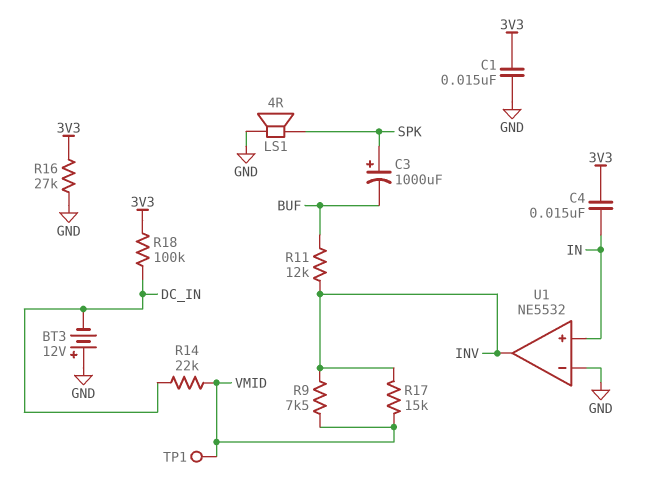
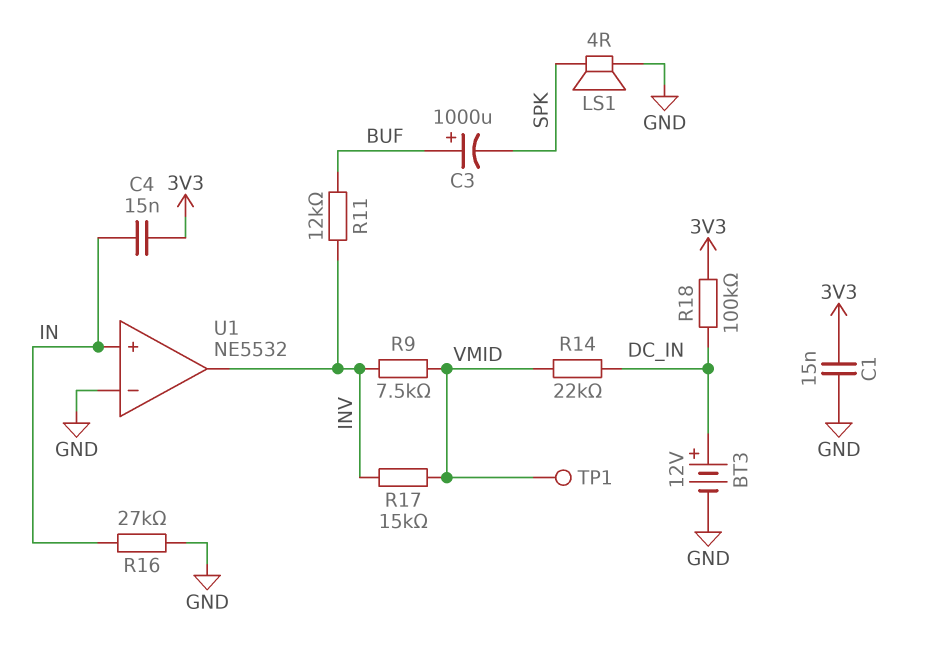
BT3: 12V (plus GND, minus DC_IN) -> 12V (plus DC_IN, minus GND)
C3: 1000uF (plus SPK, minus BUF) -> 1000uF (plus BUF, minus SPK)
R16: 27k (3V3, GND) -> 27k (GND, IN)

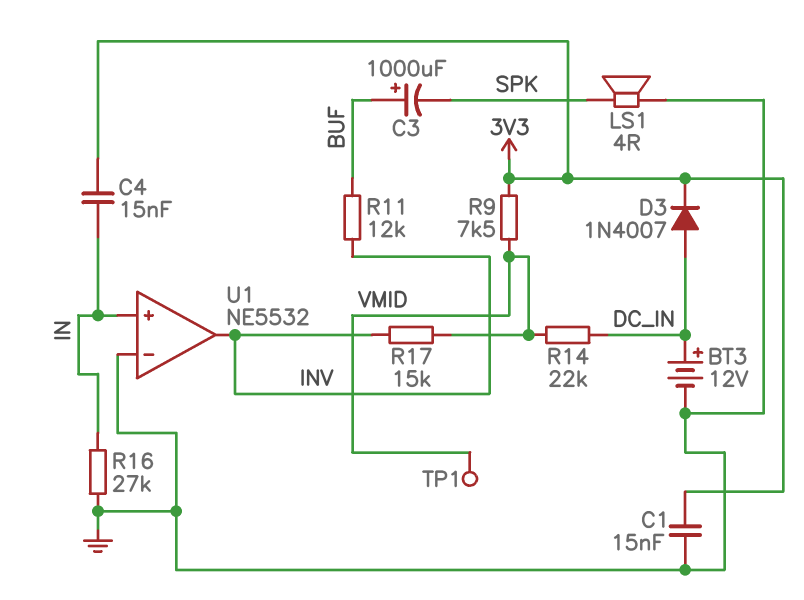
D3: none -> diode 1N4007 (A DC_IN, K 3V3)
R9: 7.5k (INV, VMID) -> 7.5k (3V3, VMID)
R18: 100k (3V3, DC_IN) -> none

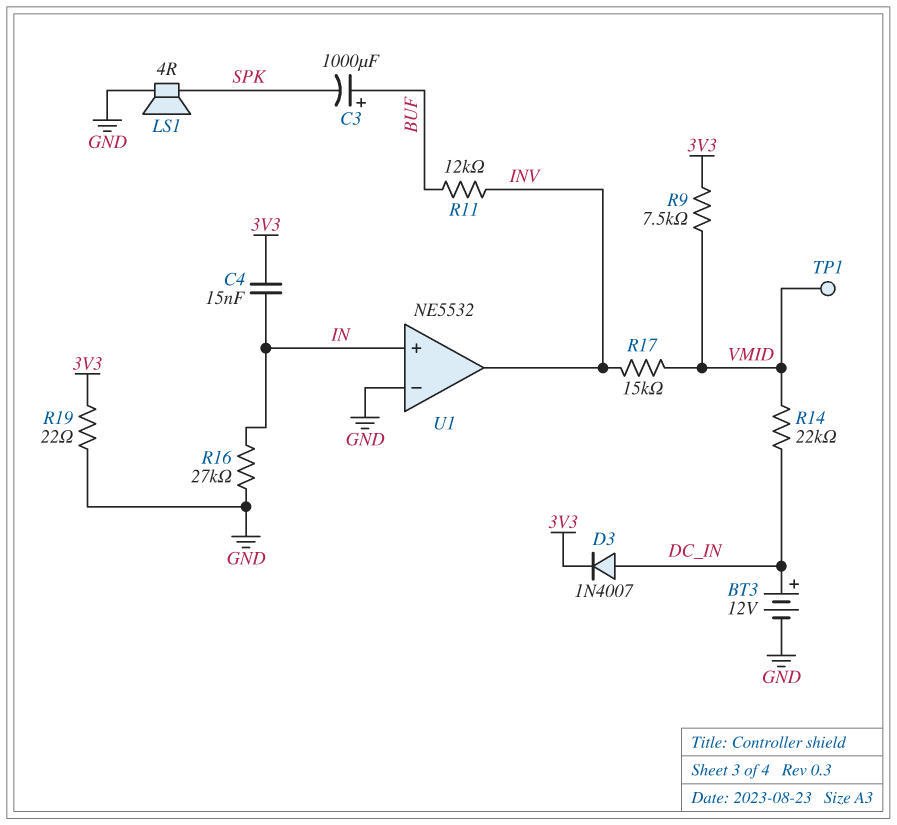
C1: 15nF (3V3, GND) -> none
R19: none -> 22 (3V3, GND)

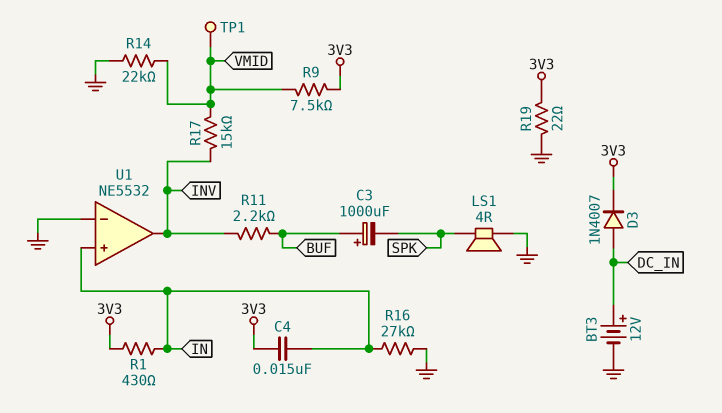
R1: none -> 430 (3V3, IN)
R11: 12k (BUF, INV) -> 2.2k (BUF, INV)
R14: 22k (DC_IN, VMID) -> 22k (GND, VMID)

